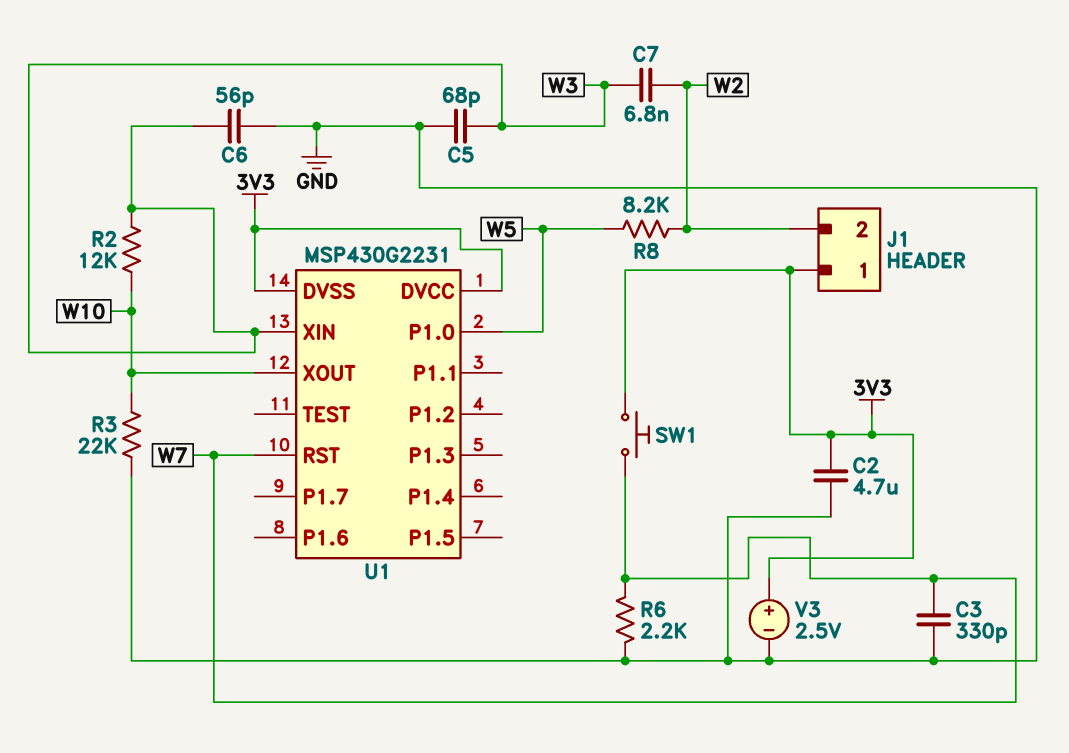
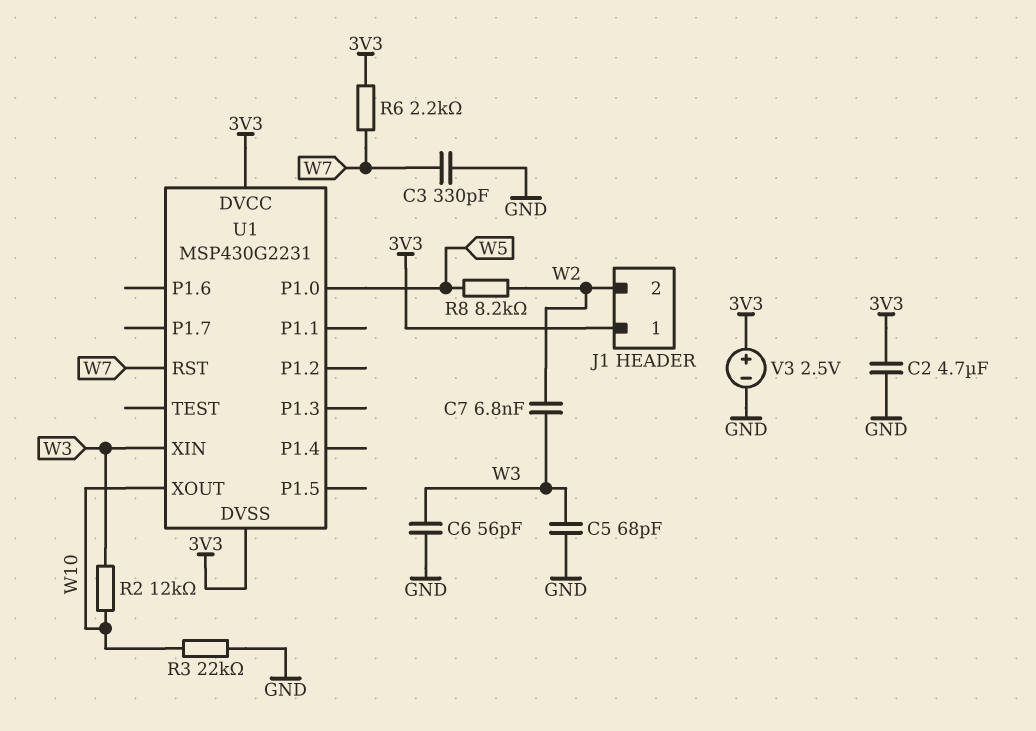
R6: 2.2k (GND, W7) -> 2.2k (3V3, W7)
SW1: button (3V3, W7) -> none

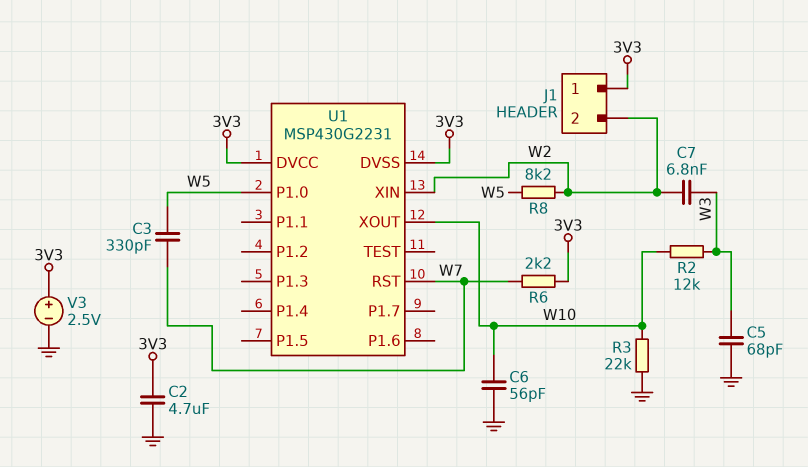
C3: 330pF (GND, W7) -> 330pF (W5, W7)
C6: 56pF (GND, W3) -> 56pF (GND, W10)
U1 pin XIN: W3 -> W2

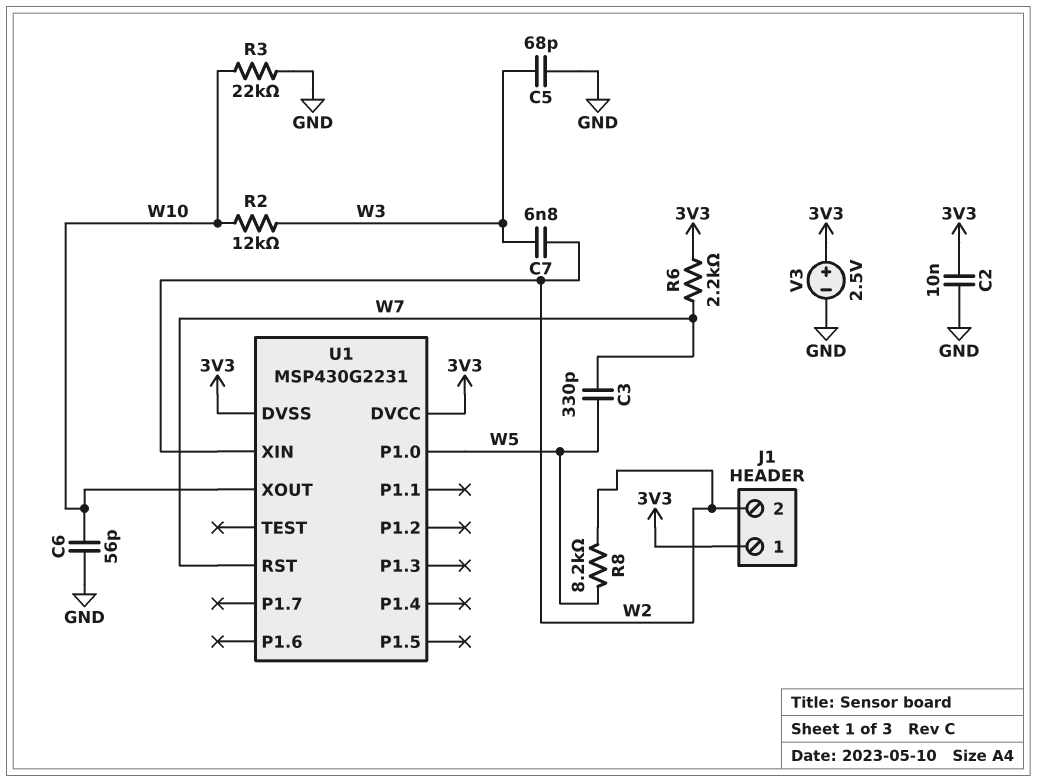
C2: 4.7uF (3V3, GND) -> 10nF (3V3, GND)

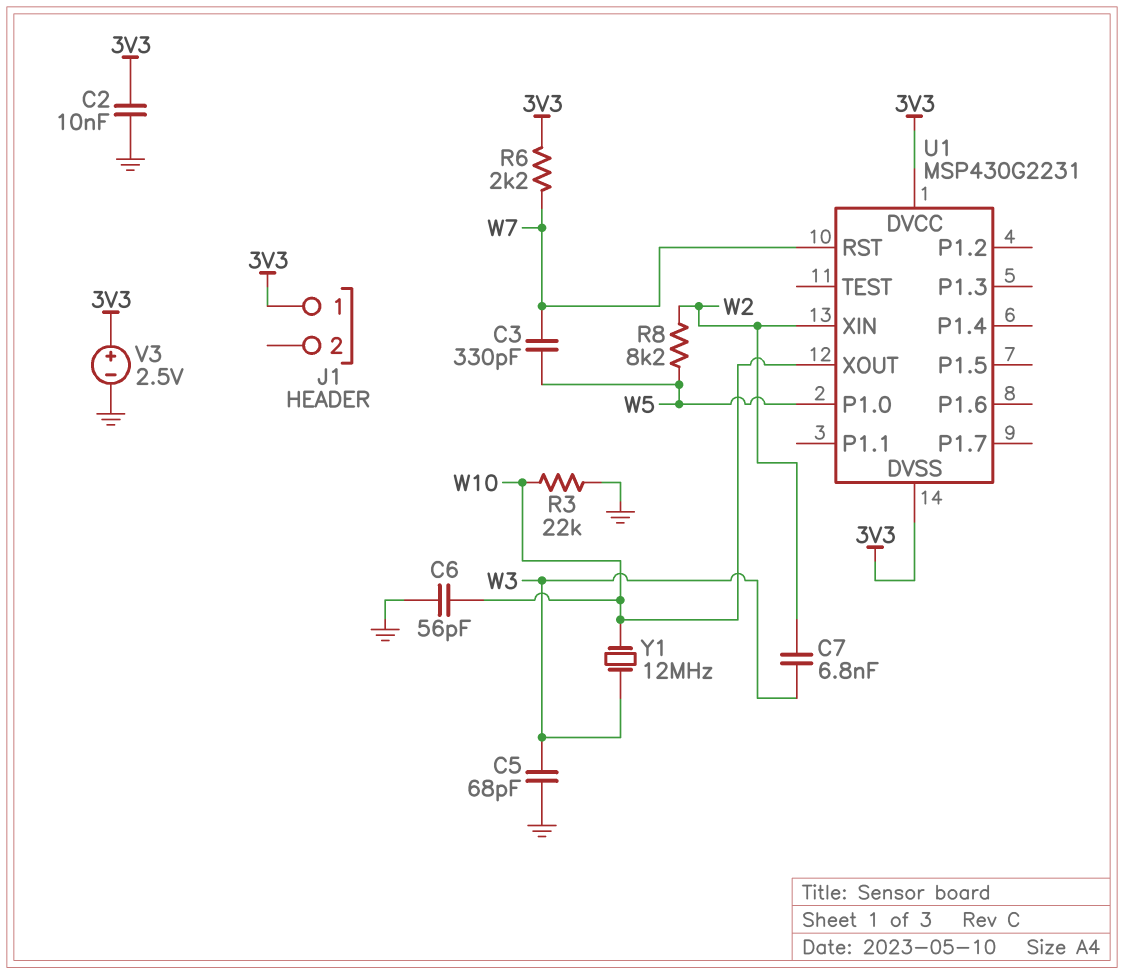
J1 pin 2: W2 -> none
R2: 12k (W3, W10) -> none
Y1: none -> 12MHz (W3, W10)

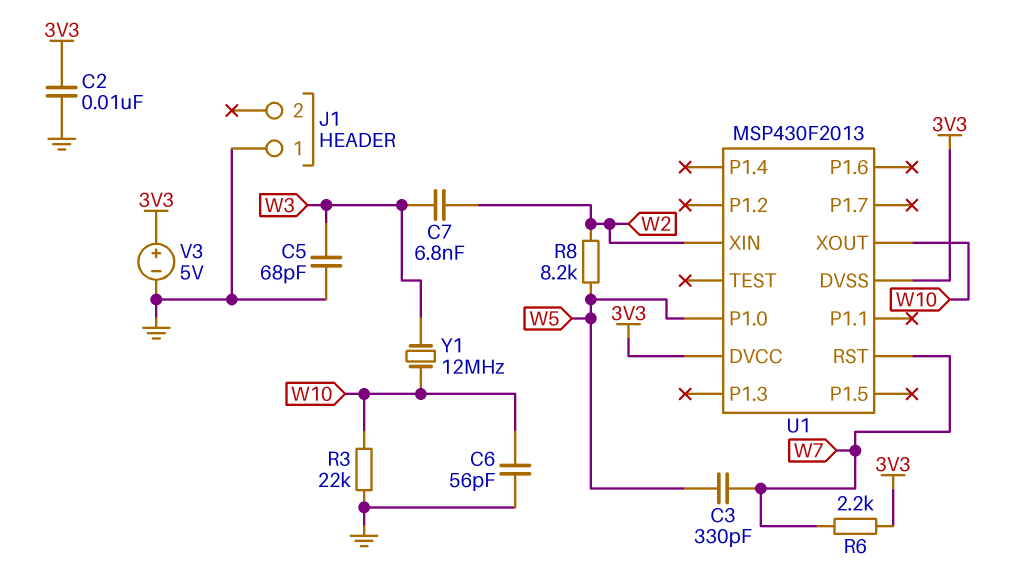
J1 pin 1: 3V3 -> GND
U1: MSP430G2231 -> MSP430F2013
V3: 2.5V (plus 3V3, minus GND) -> 5V (plus 3V3, minus GND)

